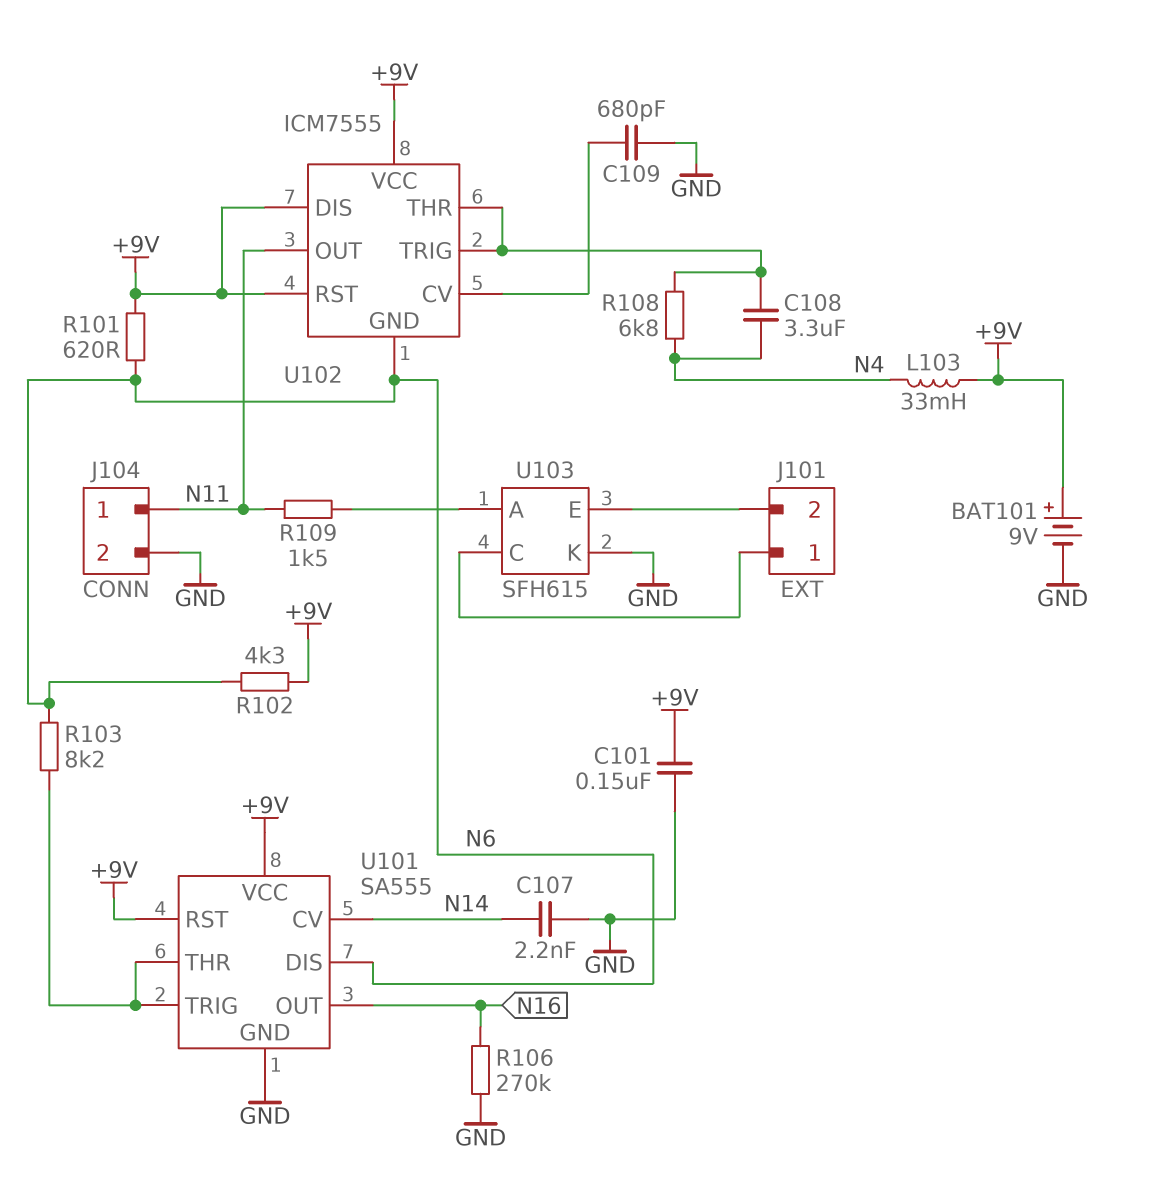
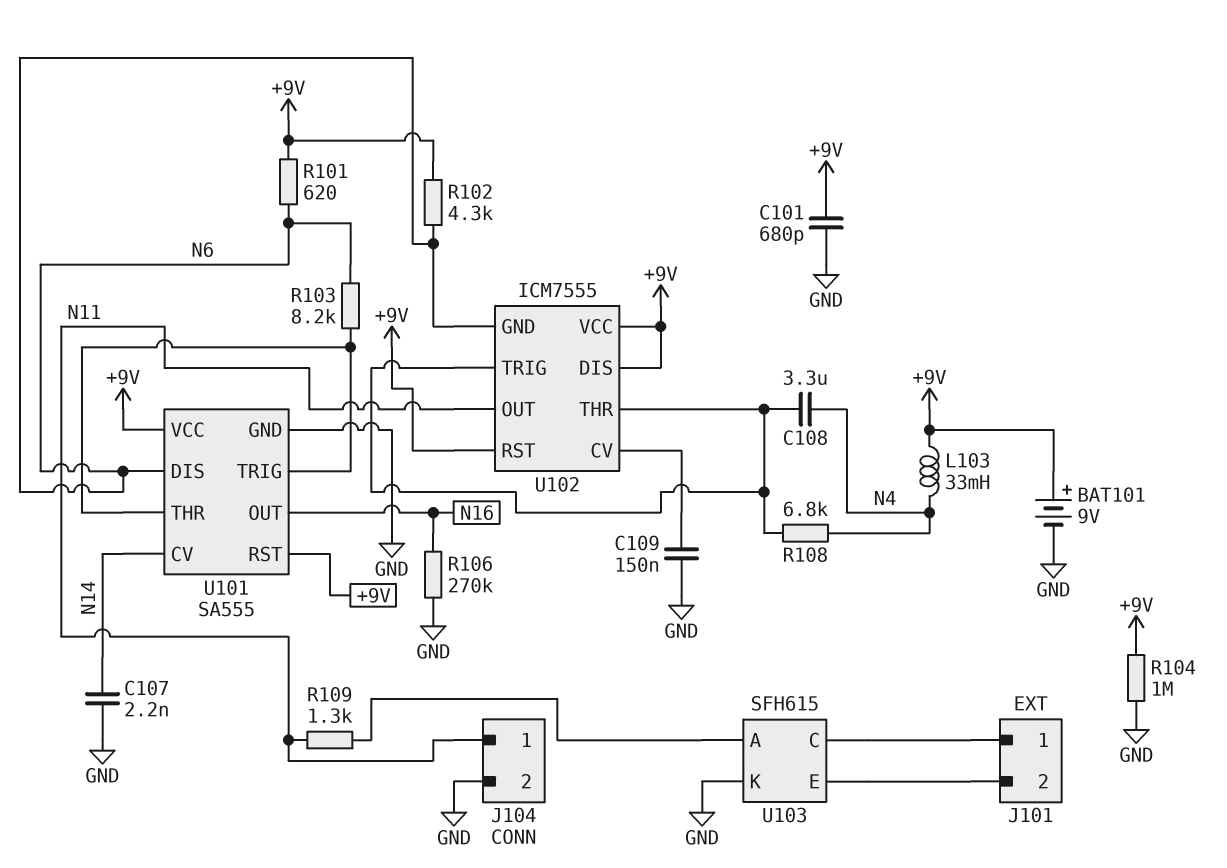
C101: 150nF (+9V, GND) -> 680pF (+9V, GND)
C109: 680pF (GND, U102/CV) -> 150nF (GND, U102/CV)
R104: none -> 1M (+9V, GND)
R109: 1.5k (N11, U103/A) -> 1.3k (N11, U103/A)

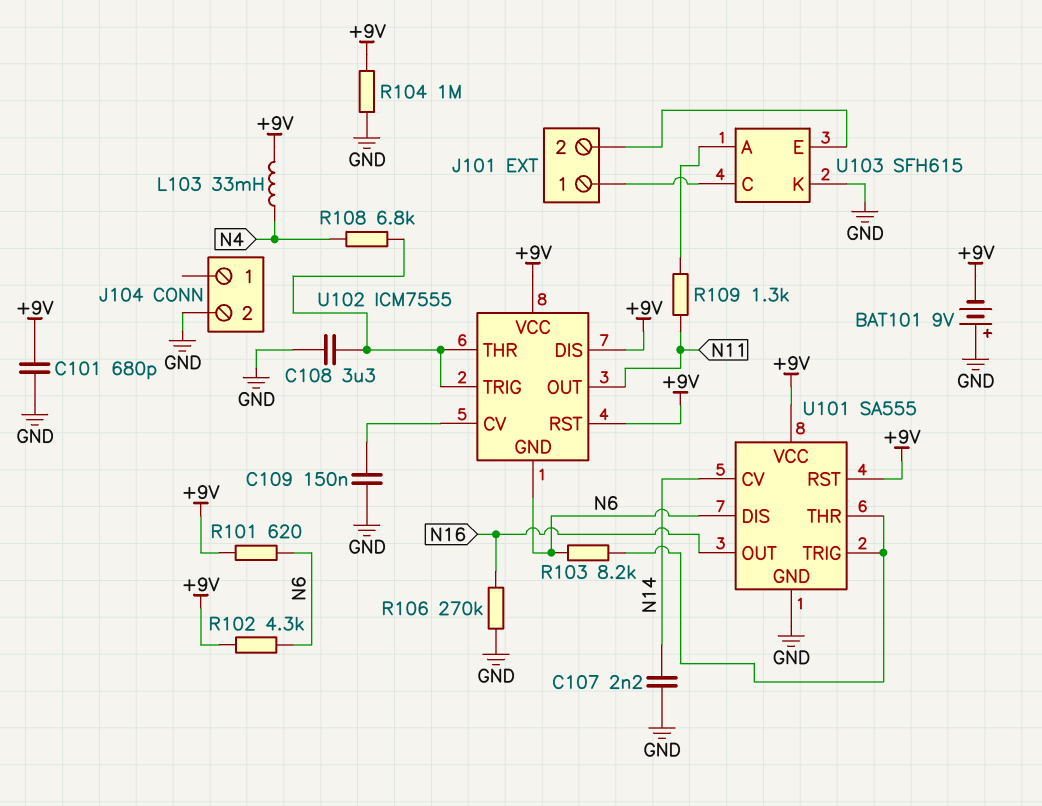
BAT101: 9V (plus +9V, minus GND) -> 9V (plus GND, minus +9V)
C108: 3.3uF (N4, U102/THR) -> 3.3uF (GND, U102/THR)
J104 pin 1: N11 -> none

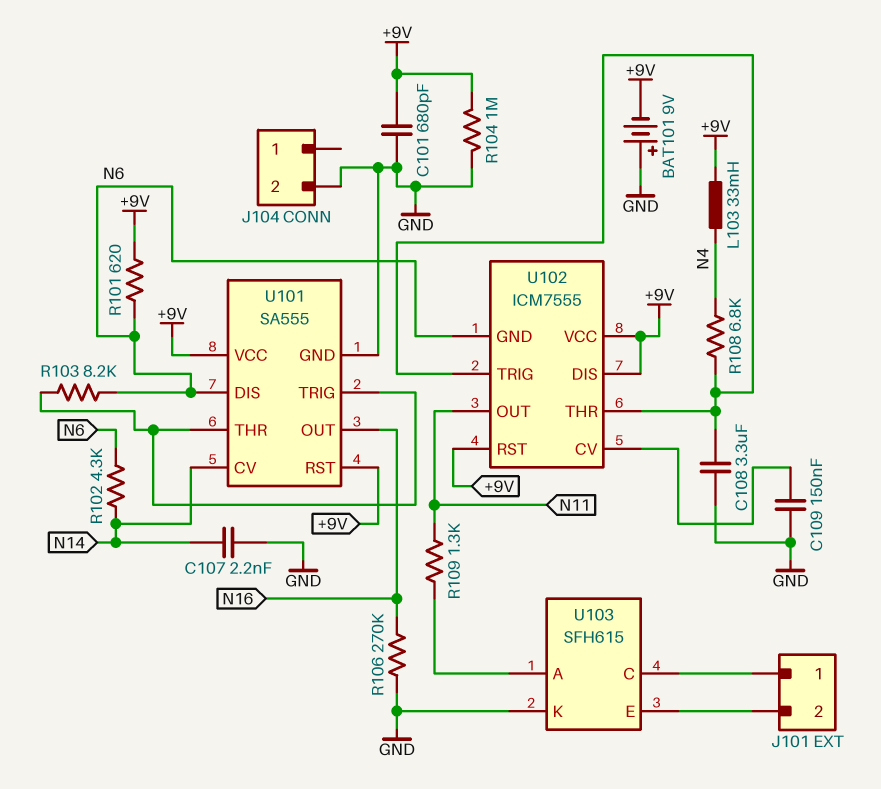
R102: 4.3k (+9V, N6) -> 4.3k (N6, N14)

